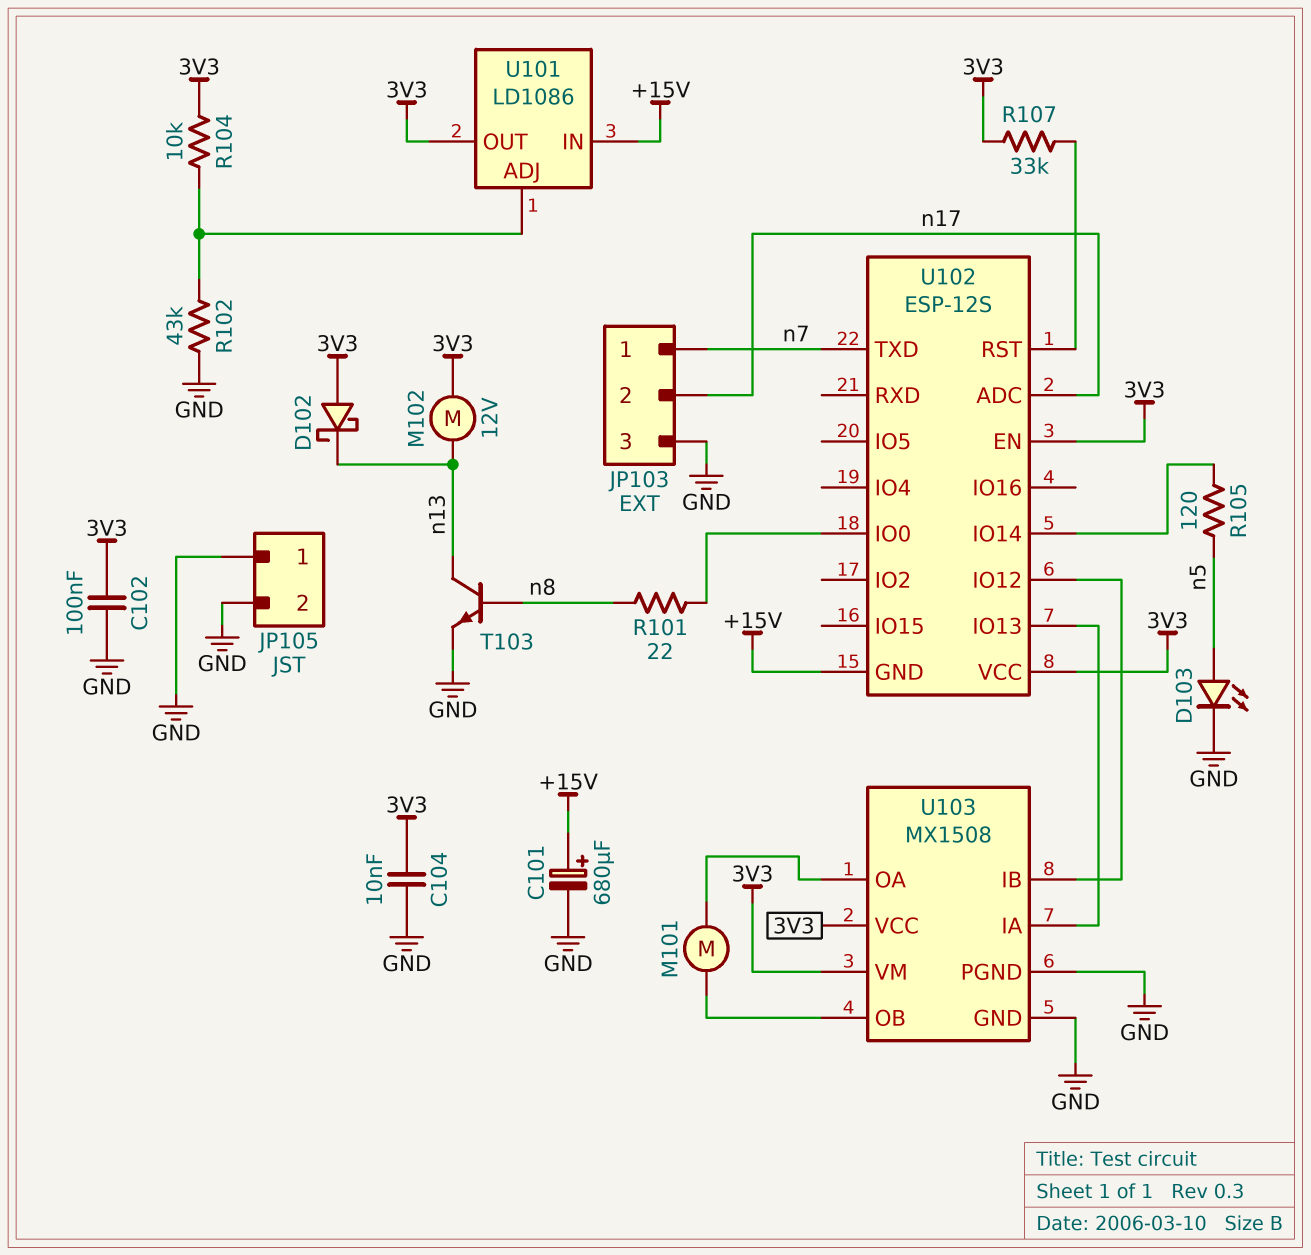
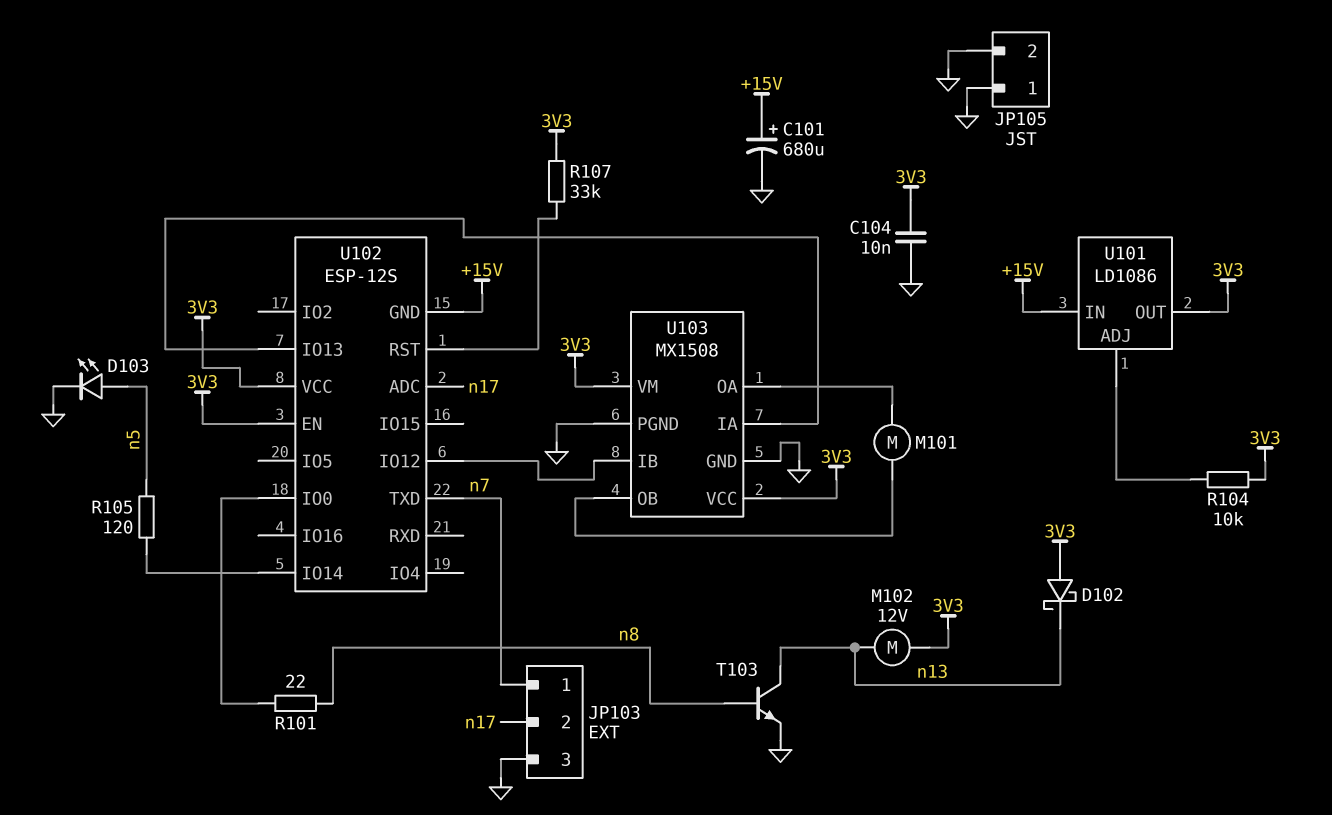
C102: 100nF (3V3, GND) -> none
R102: 43k (GND, U101/ADJ) -> none

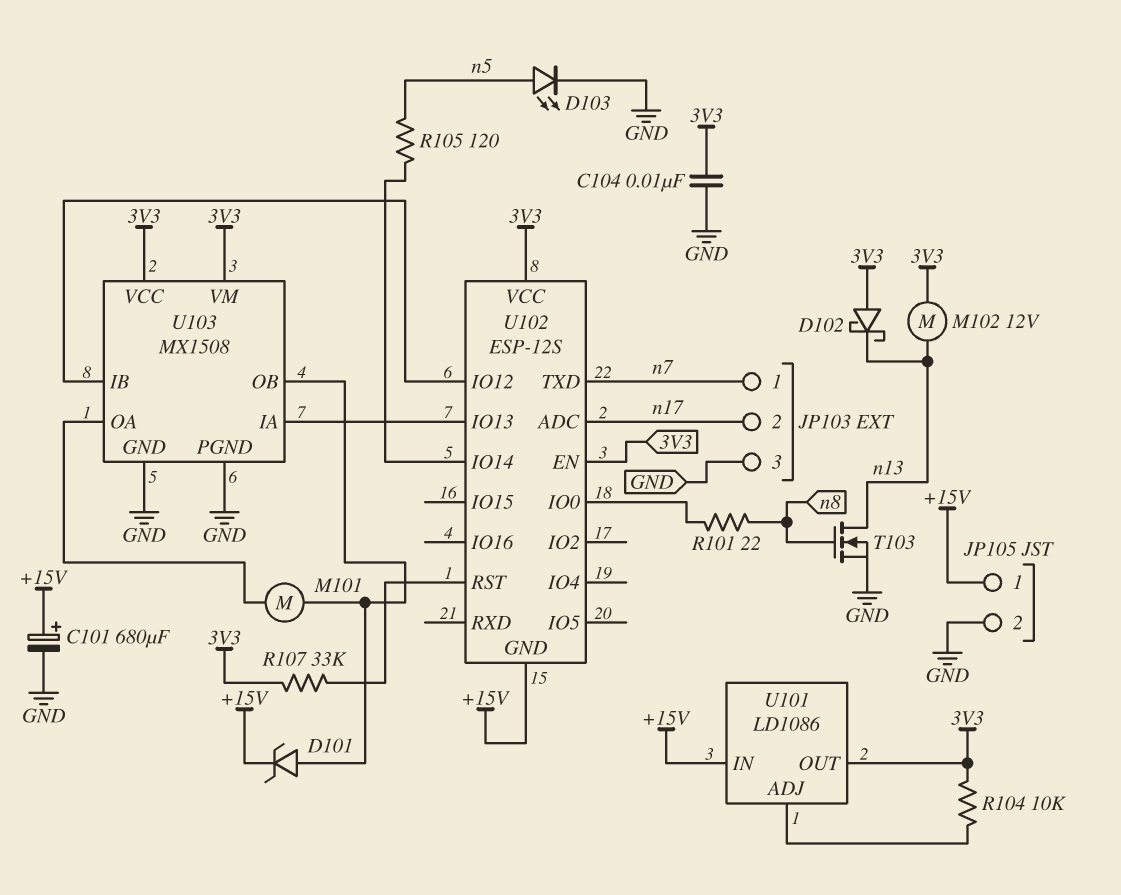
D101: none -> zener (A U103/OB, K +15V)
JP105 pin 1: GND -> +15V
T103: NPN (B n8, C n13, E GND) -> NMOS (G n8, D n13, S GND)

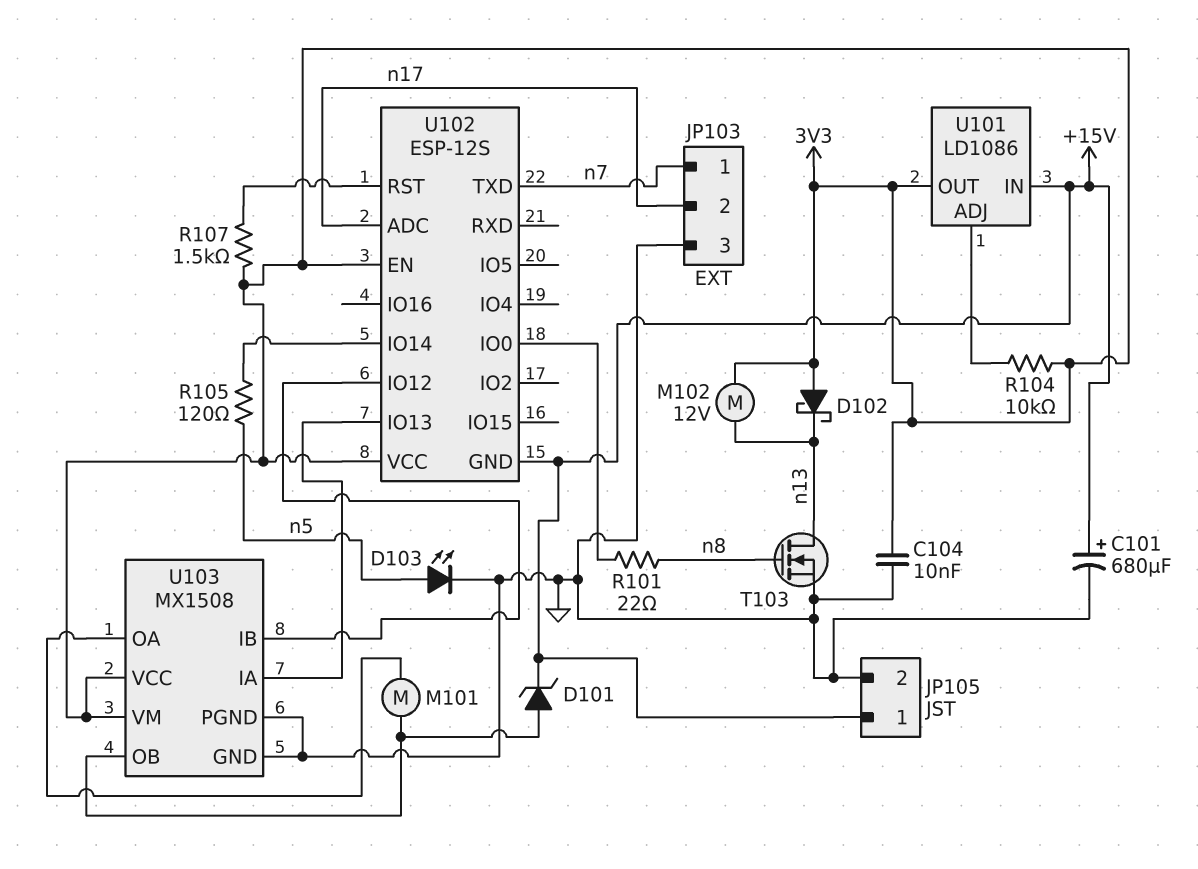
R107: 33k (3V3, U102/RST) -> 1.5k (3V3, U102/RST)

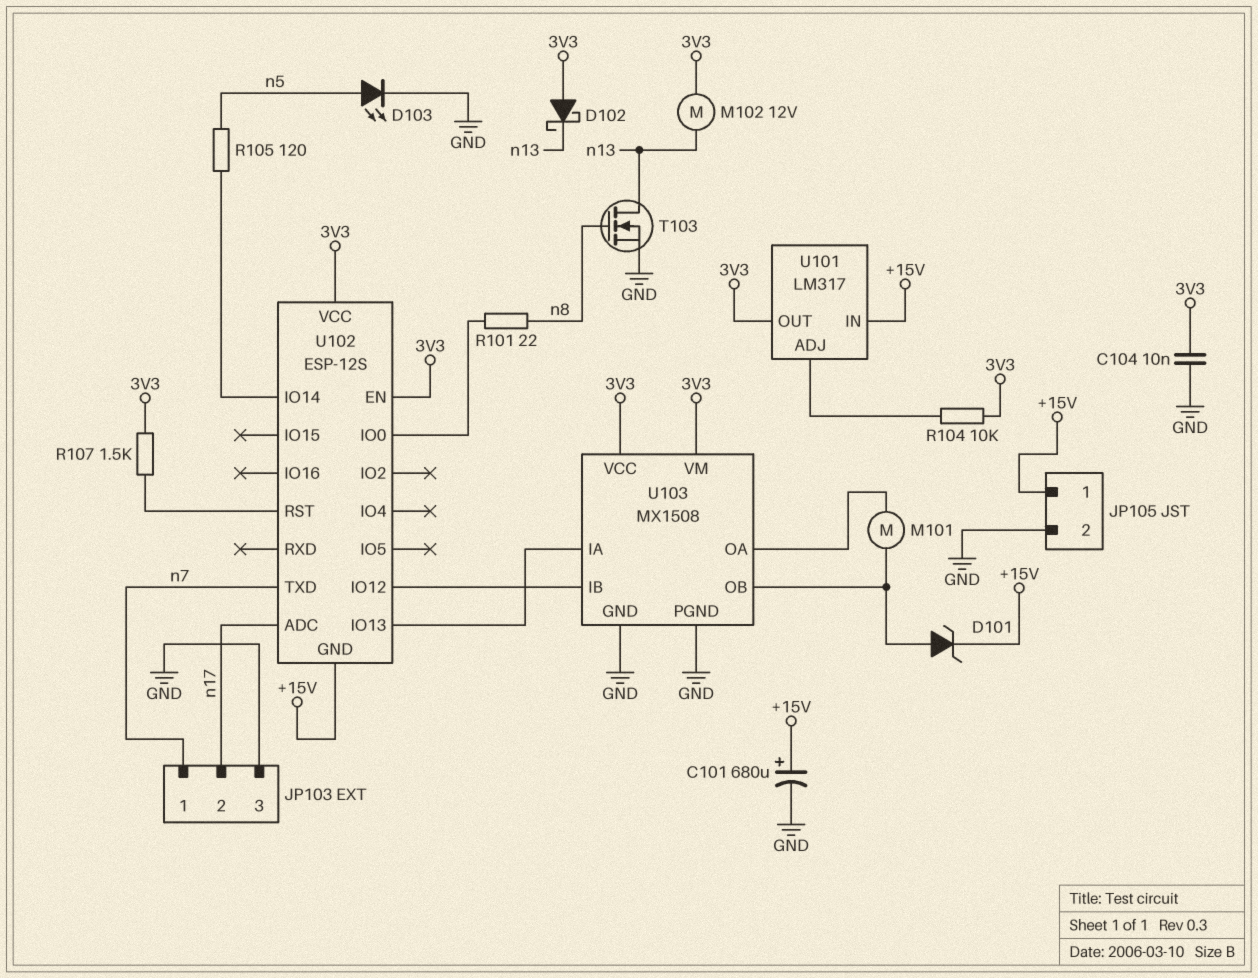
U101: LD1086 -> LM317

